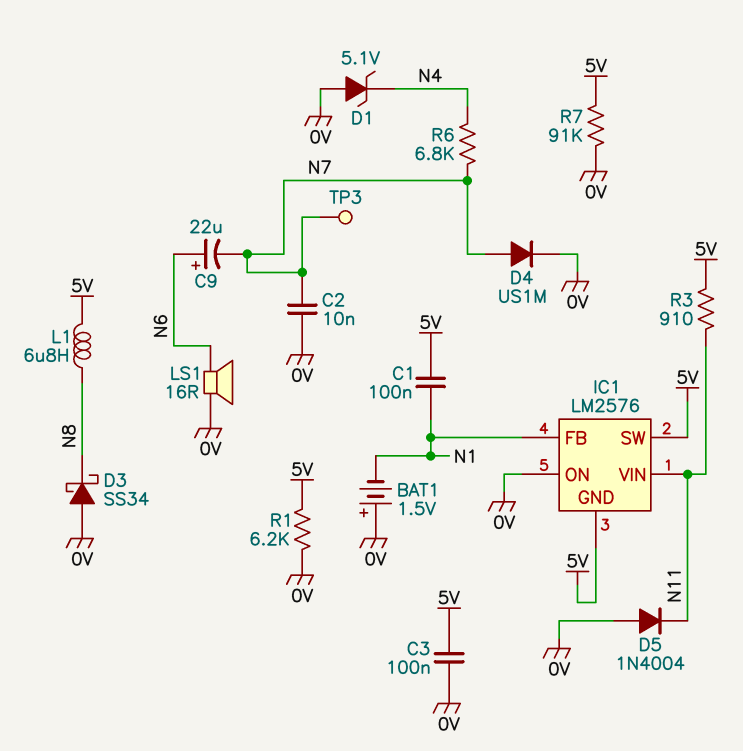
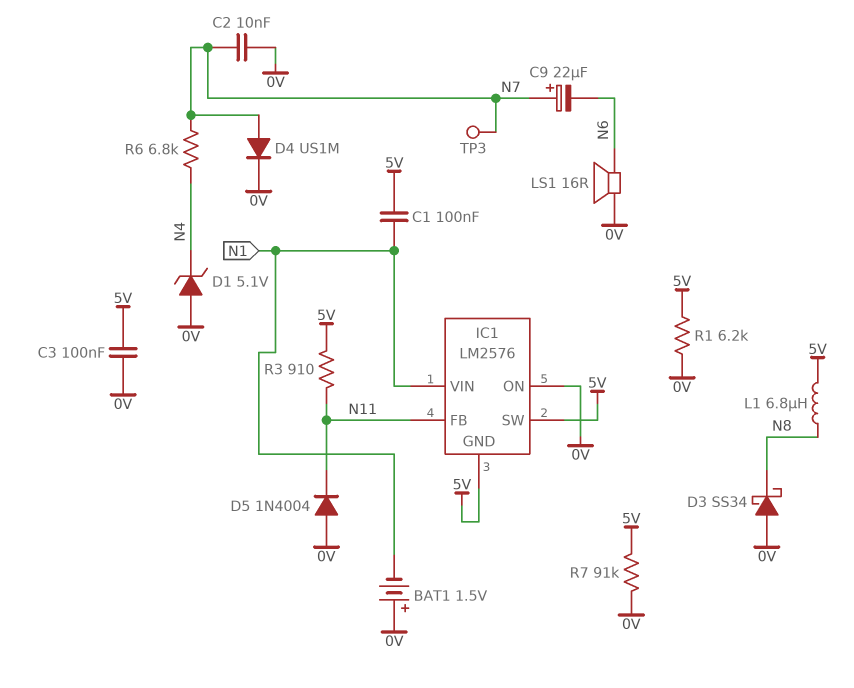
C9: 22uF (plus N6, minus N7) -> 22uF (plus N7, minus N6)
IC1 pin FB: N1 -> N11
IC1 pin VIN: N11 -> N1

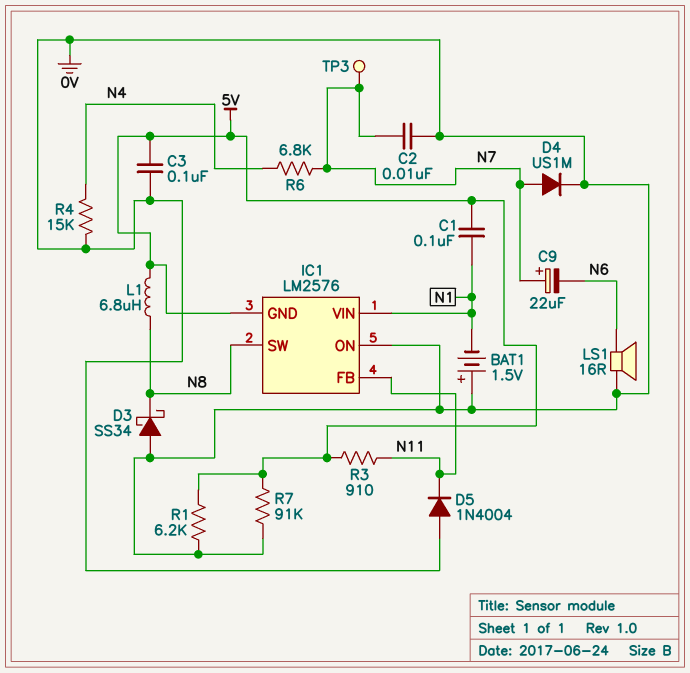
D1: zener 5.1V (A 0V, K N4) -> none
IC1 pin SW: 5V -> N8
R4: none -> 15k (0V, N4)

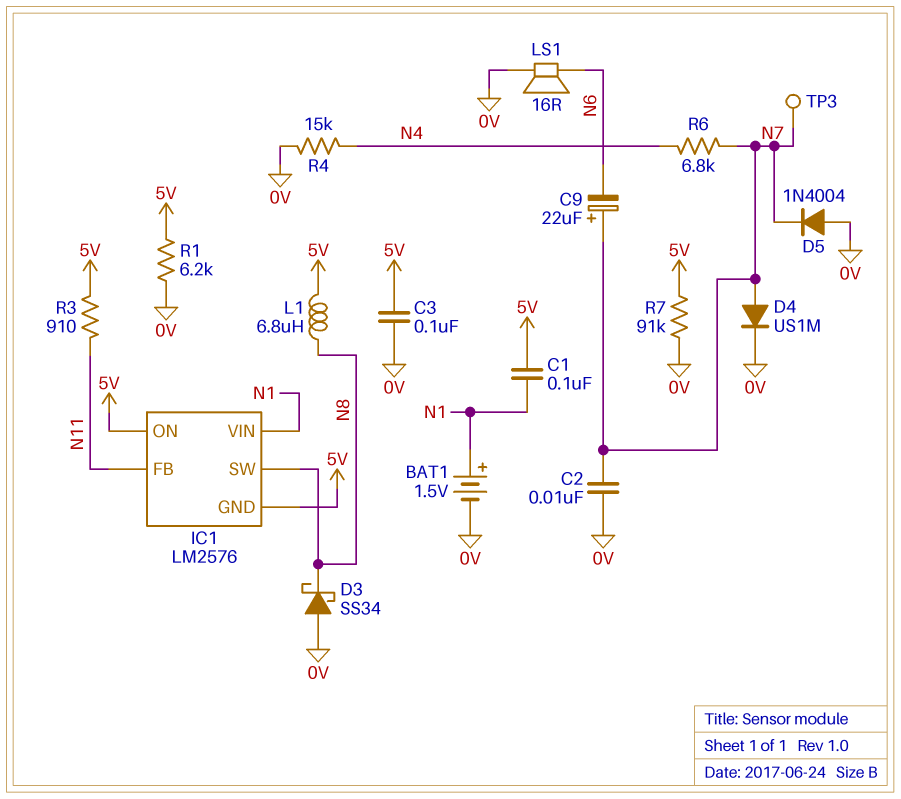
BAT1: 1.5V (plus 0V, minus N1) -> 1.5V (plus N1, minus 0V)
D5: diode 1N4004 (A 0V, K N11) -> diode 1N4004 (A 0V, K N7)
IC1 pin ON: 0V -> 5V

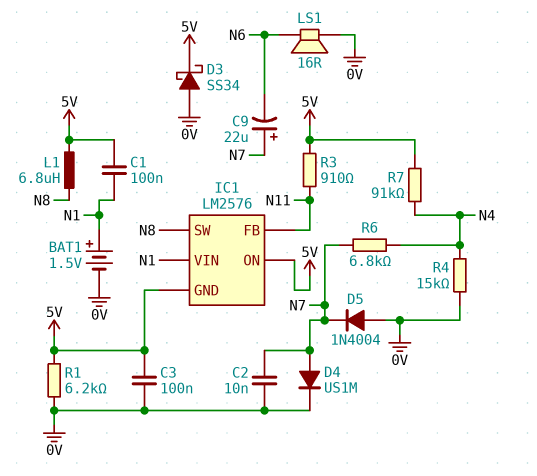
D3: schottky SS34 (A 0V, K N8) -> schottky SS34 (A 0V, K 5V)
R7: 91k (0V, 5V) -> 91k (5V, N4)
TP3: test point (N7) -> none

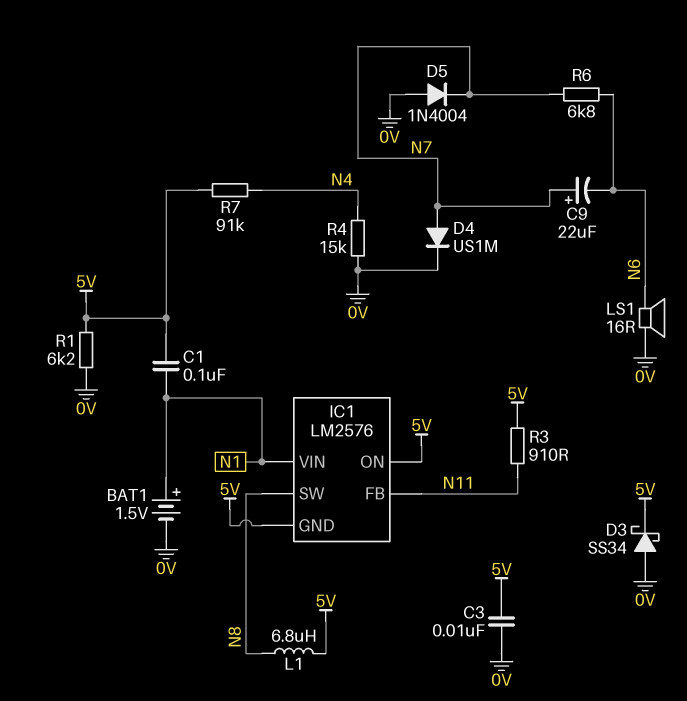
C2: 10nF (0V, N7) -> none
C3: 100nF (0V, 5V) -> 10nF (0V, 5V)
R6: 6.8k (N4, N7) -> 6.8k (N6, N7)

